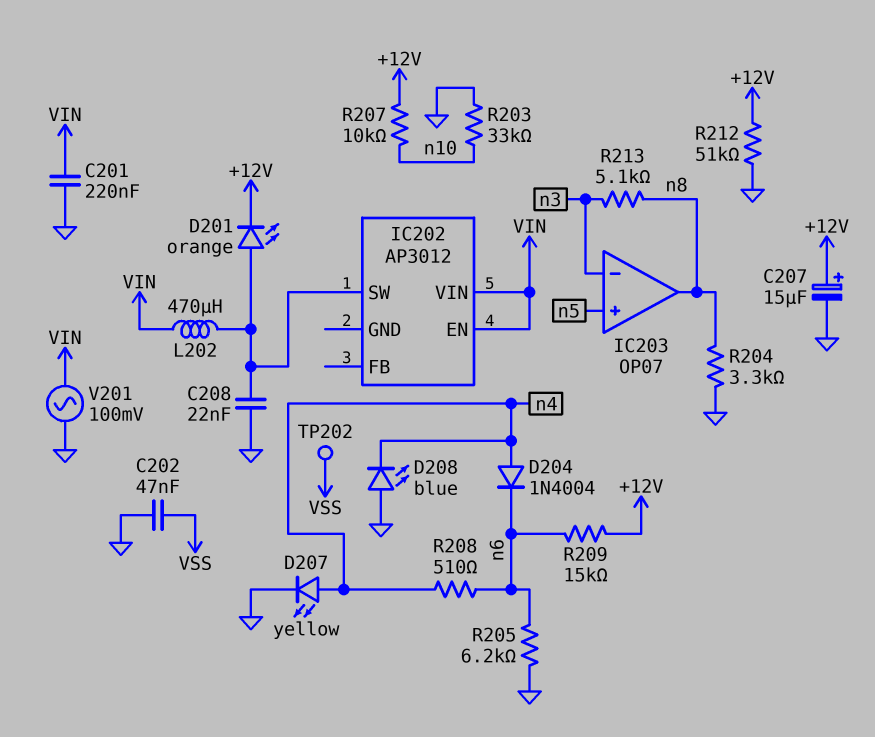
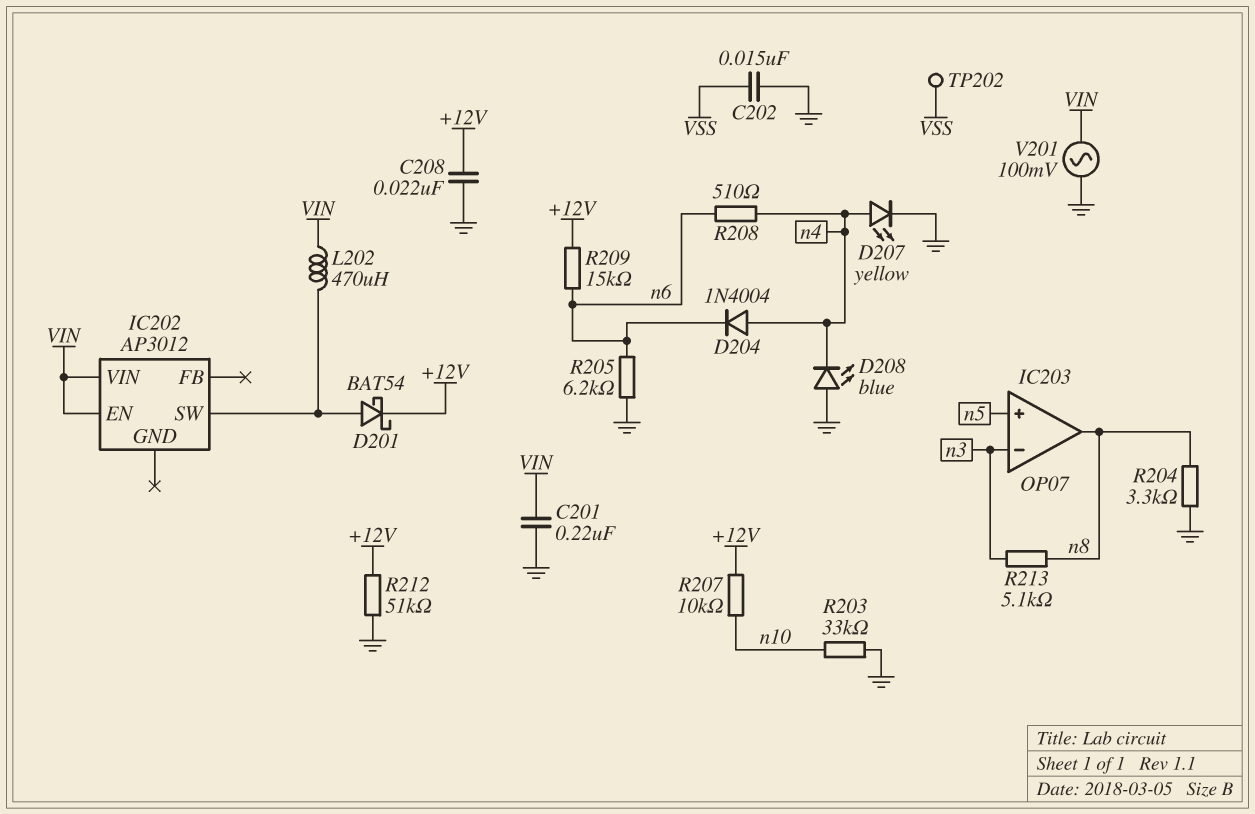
C202: 47nF (GND, VSS) -> 15nF (GND, VSS)
C207: 15uF (plus +12V, minus GND) -> none
C208: 22nF (GND, IC202/SW) -> 22nF (+12V, GND)
D201: LED orange (A IC202/SW, K +12V) -> schottky BAT54 (A IC202/SW, K +12V)

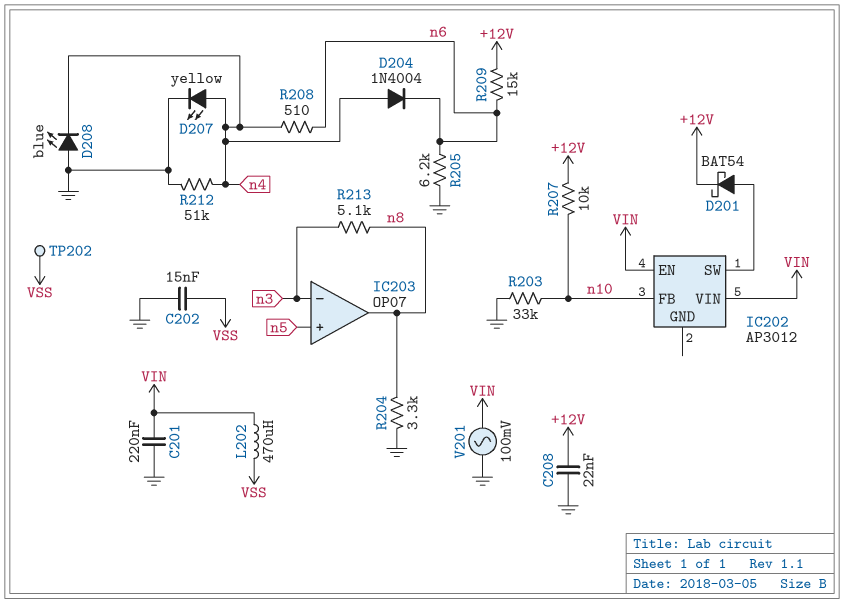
IC202 pin FB: none -> n10
L202: 470uH (IC202/SW, VIN) -> 470uH (VIN, VSS)
R212: 51k (+12V, GND) -> 51k (GND, n4)

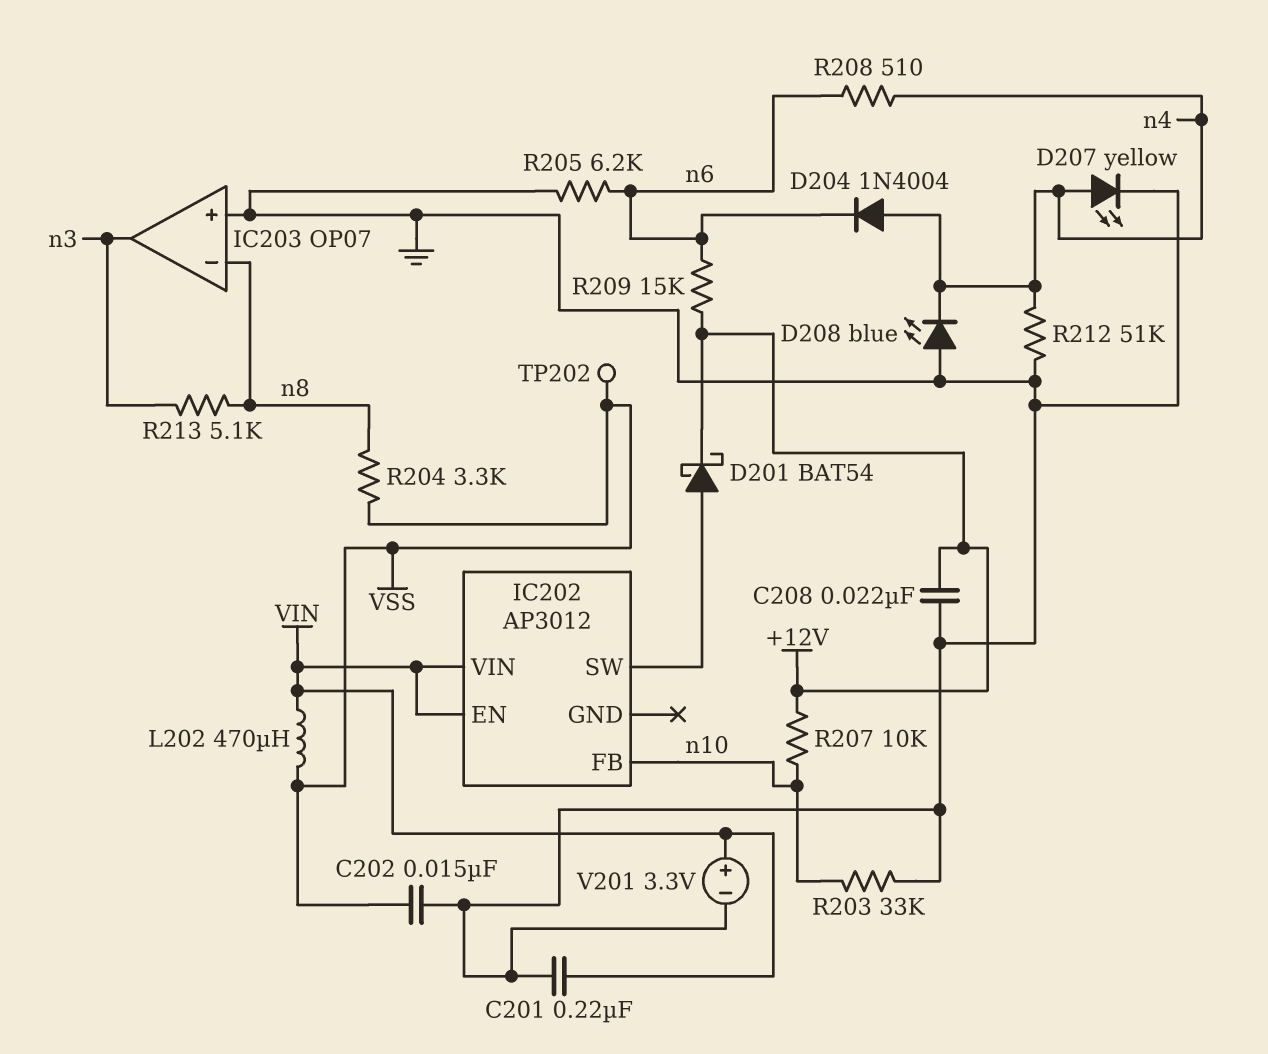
IC203 pin in+: n5 -> GND
IC203 pin in-: n3 -> n8
IC203 pin out: n8 -> n3
R204: 3.3k (GND, n8) -> 3.3k (VSS, n8)
V201: AC 100mV (GND, VIN) -> 3.3V (plus VIN, minus GND)

